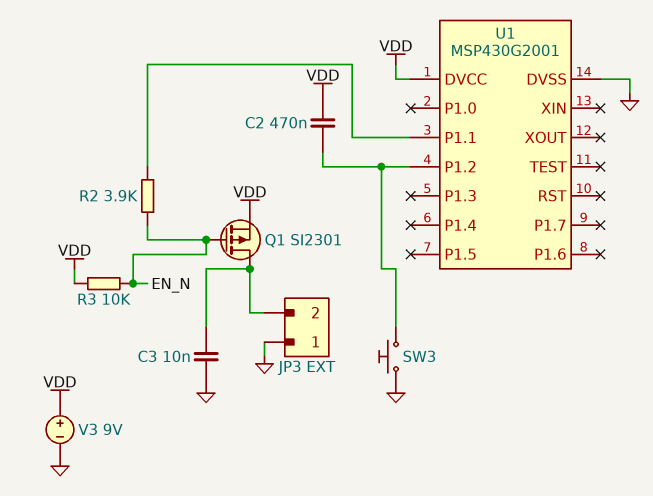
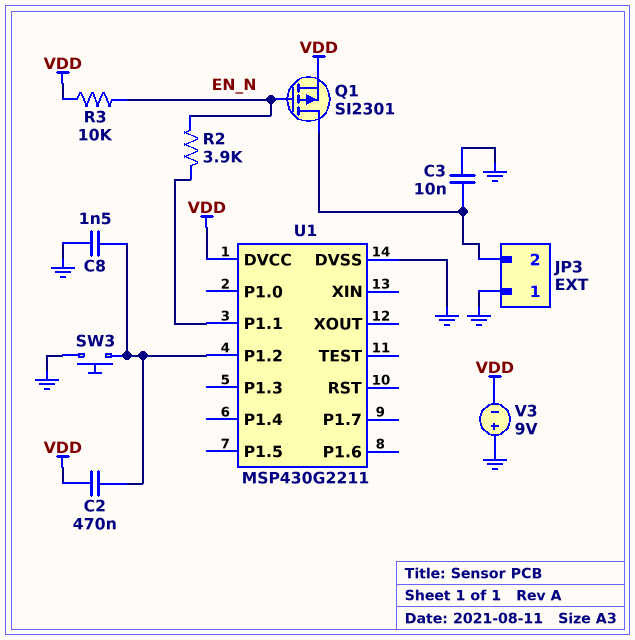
C8: none -> 1.5nF (GND, U1/P1.2)
U1: MSP430G2001 -> MSP430G2211
V3: 9V (plus VDD, minus GND) -> 9V (plus GND, minus VDD)

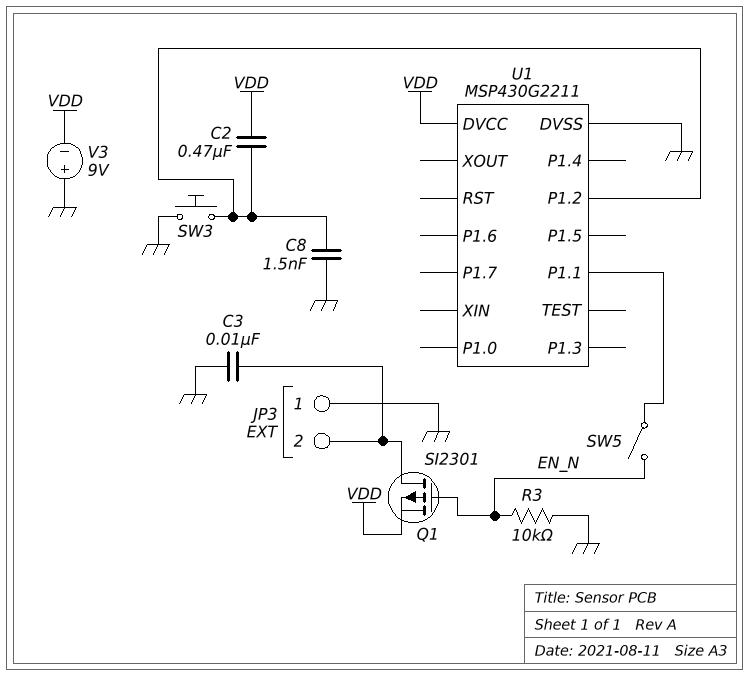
R2: 3.9k (EN_N, U1/P1.1) -> none
R3: 10k (EN_N, VDD) -> 10k (EN_N, GND)
SW5: none -> switch (EN_N, U1/P1.1)

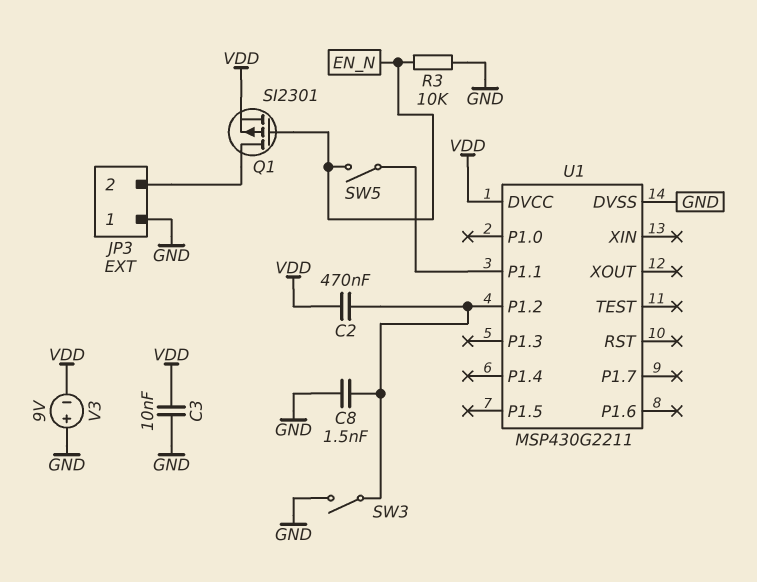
C3: 10nF (GND, JP3/2) -> 10nF (GND, VDD)
SW3: button (GND, U1/P1.2) -> switch (GND, U1/P1.2)

